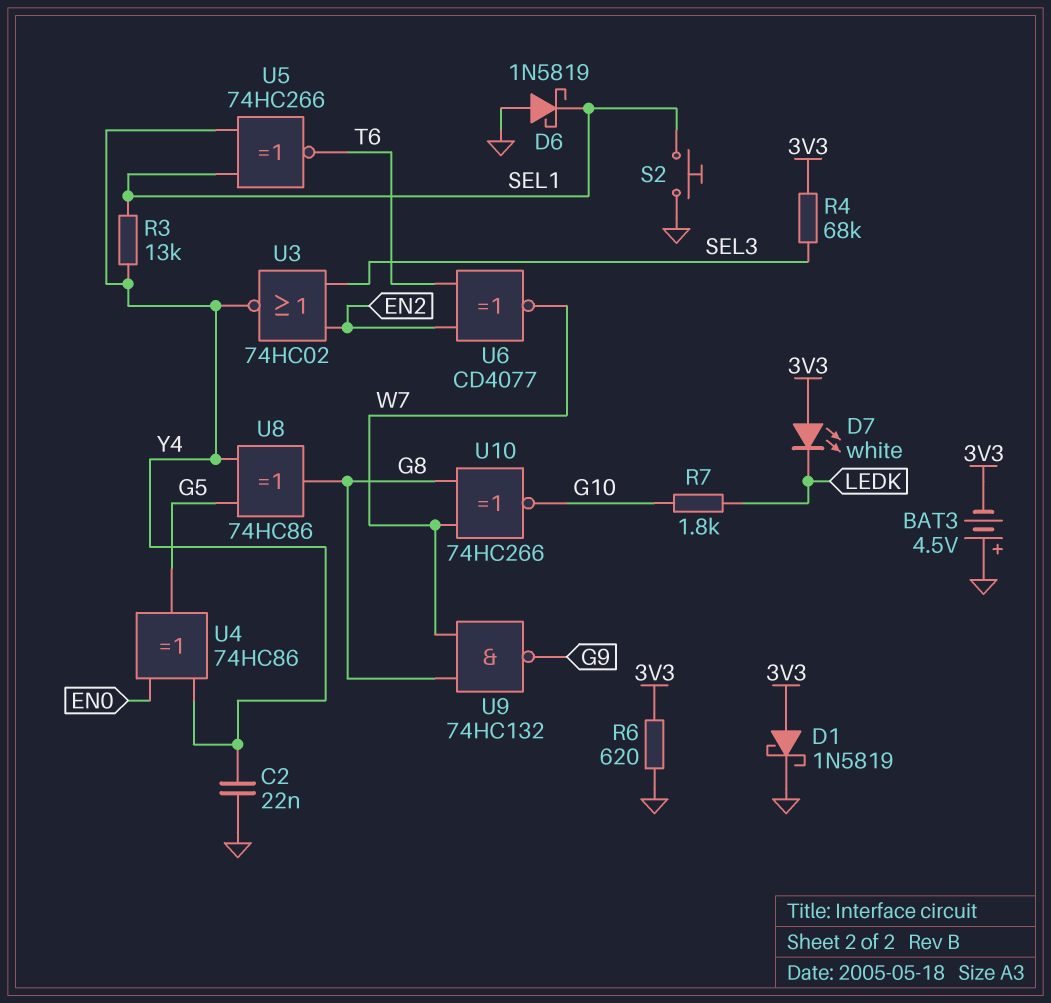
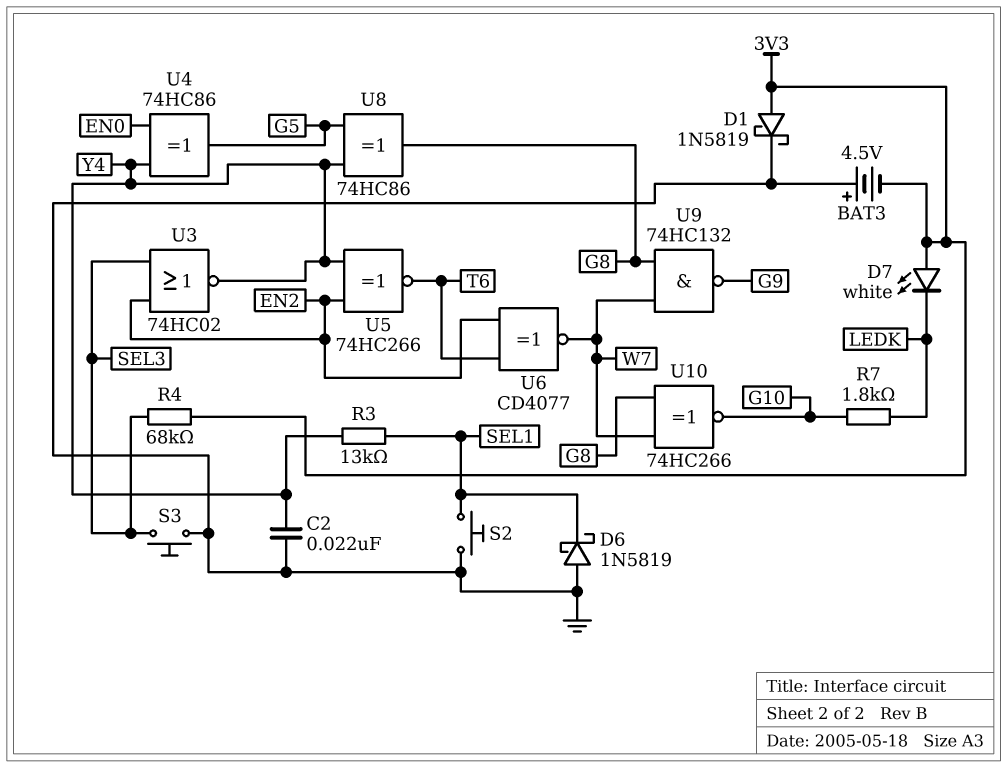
R6: 620 (3V3, GND) -> none
S3: none -> button (GND, SEL3)
U5: XNOR 74HC266 (in SEL1, in Y4, out T6) -> XNOR 74HC266 (in EN2, in Y4, out T6)

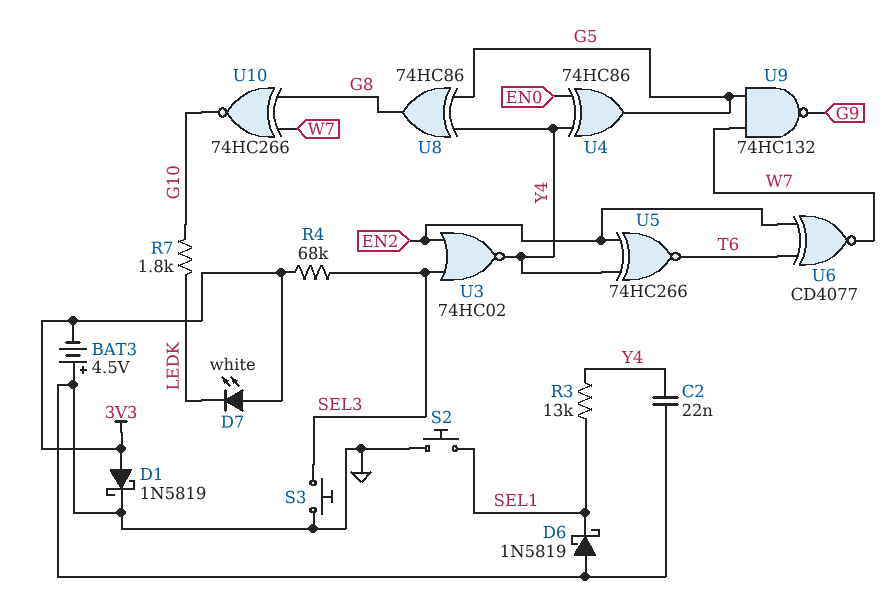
U9: NAND 74HC132 (in G8, in W7, out G9) -> NAND 74HC132 (in G5, in W7, out G9)

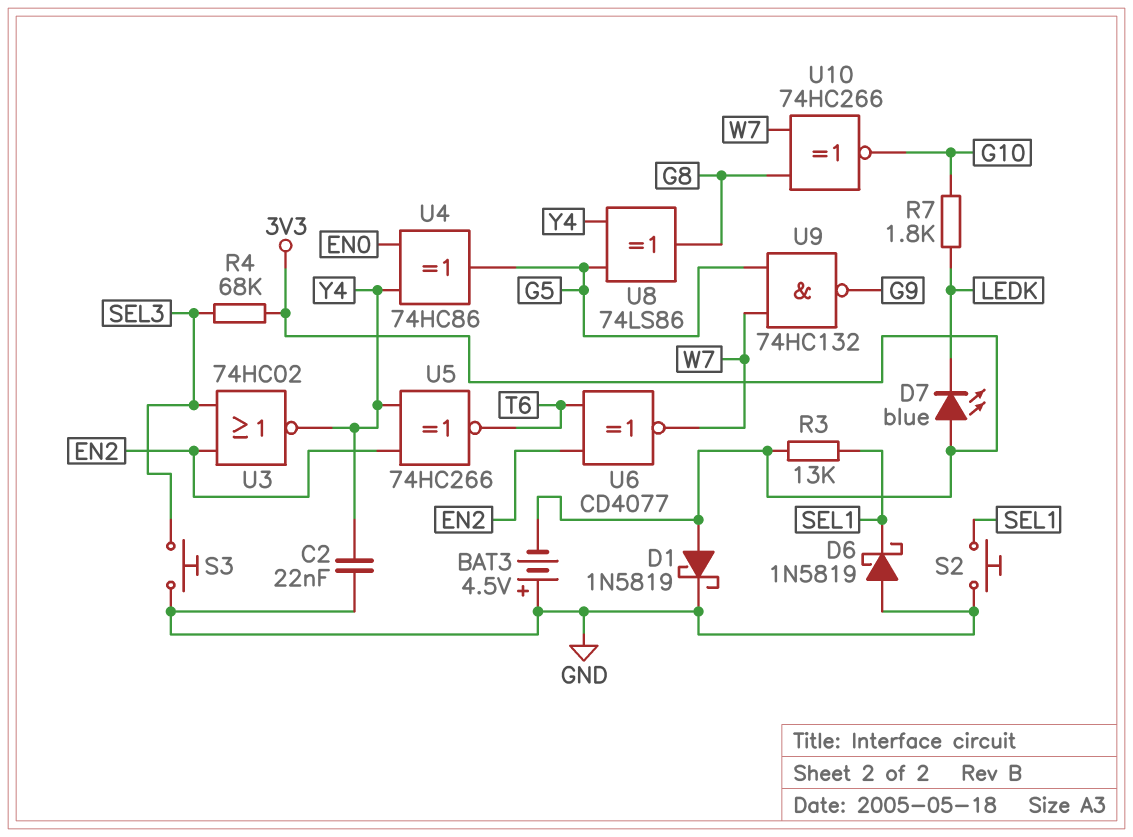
D7: LED white (A 3V3, K LEDK) -> LED blue (A 3V3, K LEDK)
R3: 13k (SEL1, Y4) -> 13k (3V3, SEL1)
U8: XOR 74HC86 (in G5, in Y4, out G8) -> XOR 74LS86 (in G5, in Y4, out G8)

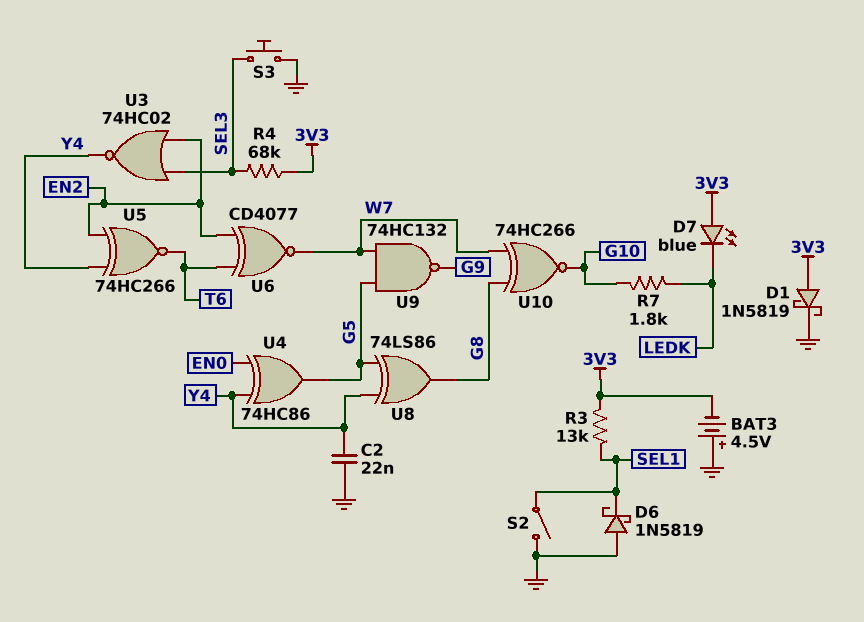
S2: button (GND, SEL1) -> switch (GND, SEL1)

